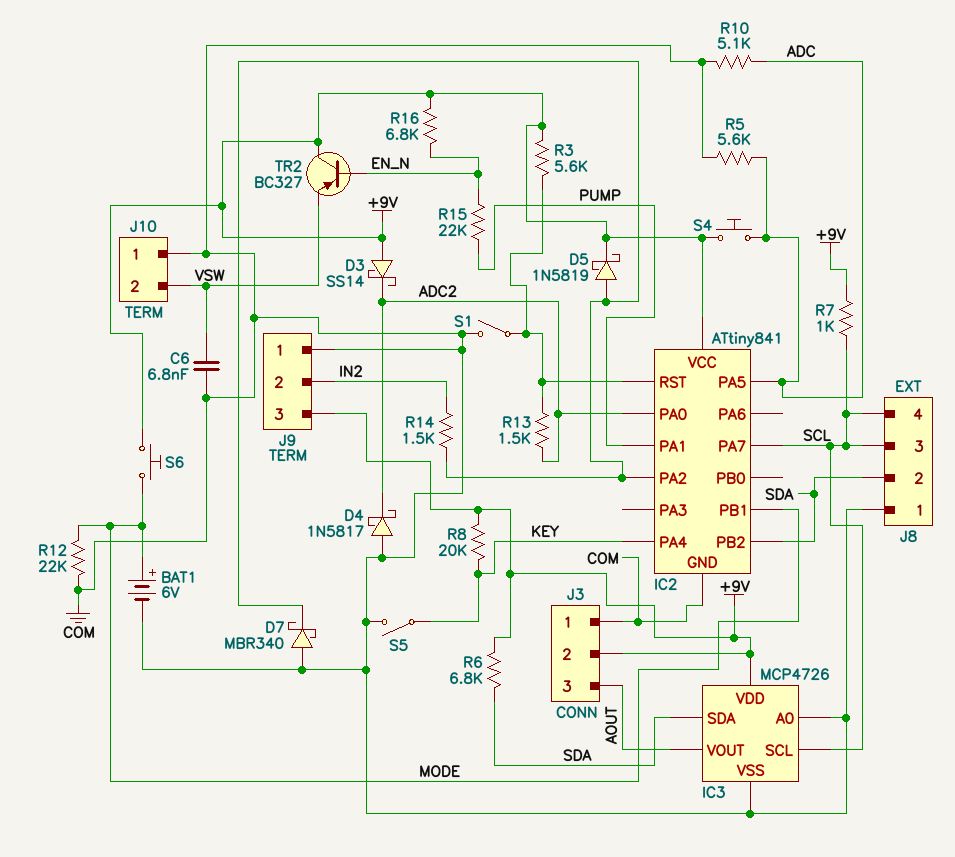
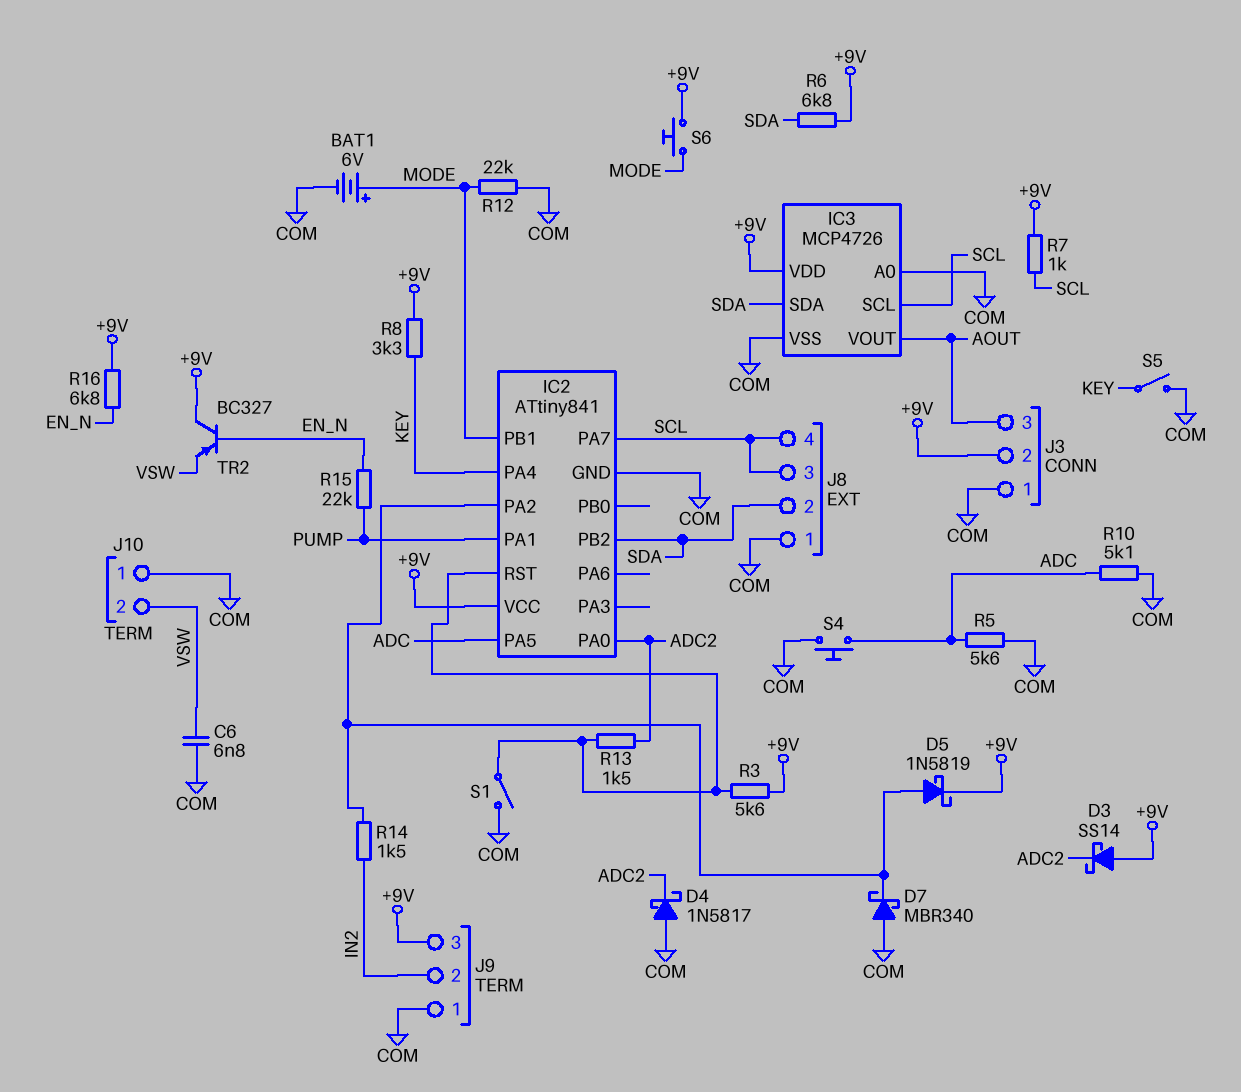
R8: 20k (+9V, KEY) -> 3.3k (+9V, KEY)
S4: button (+9V, ADC) -> button (ADC, COM)

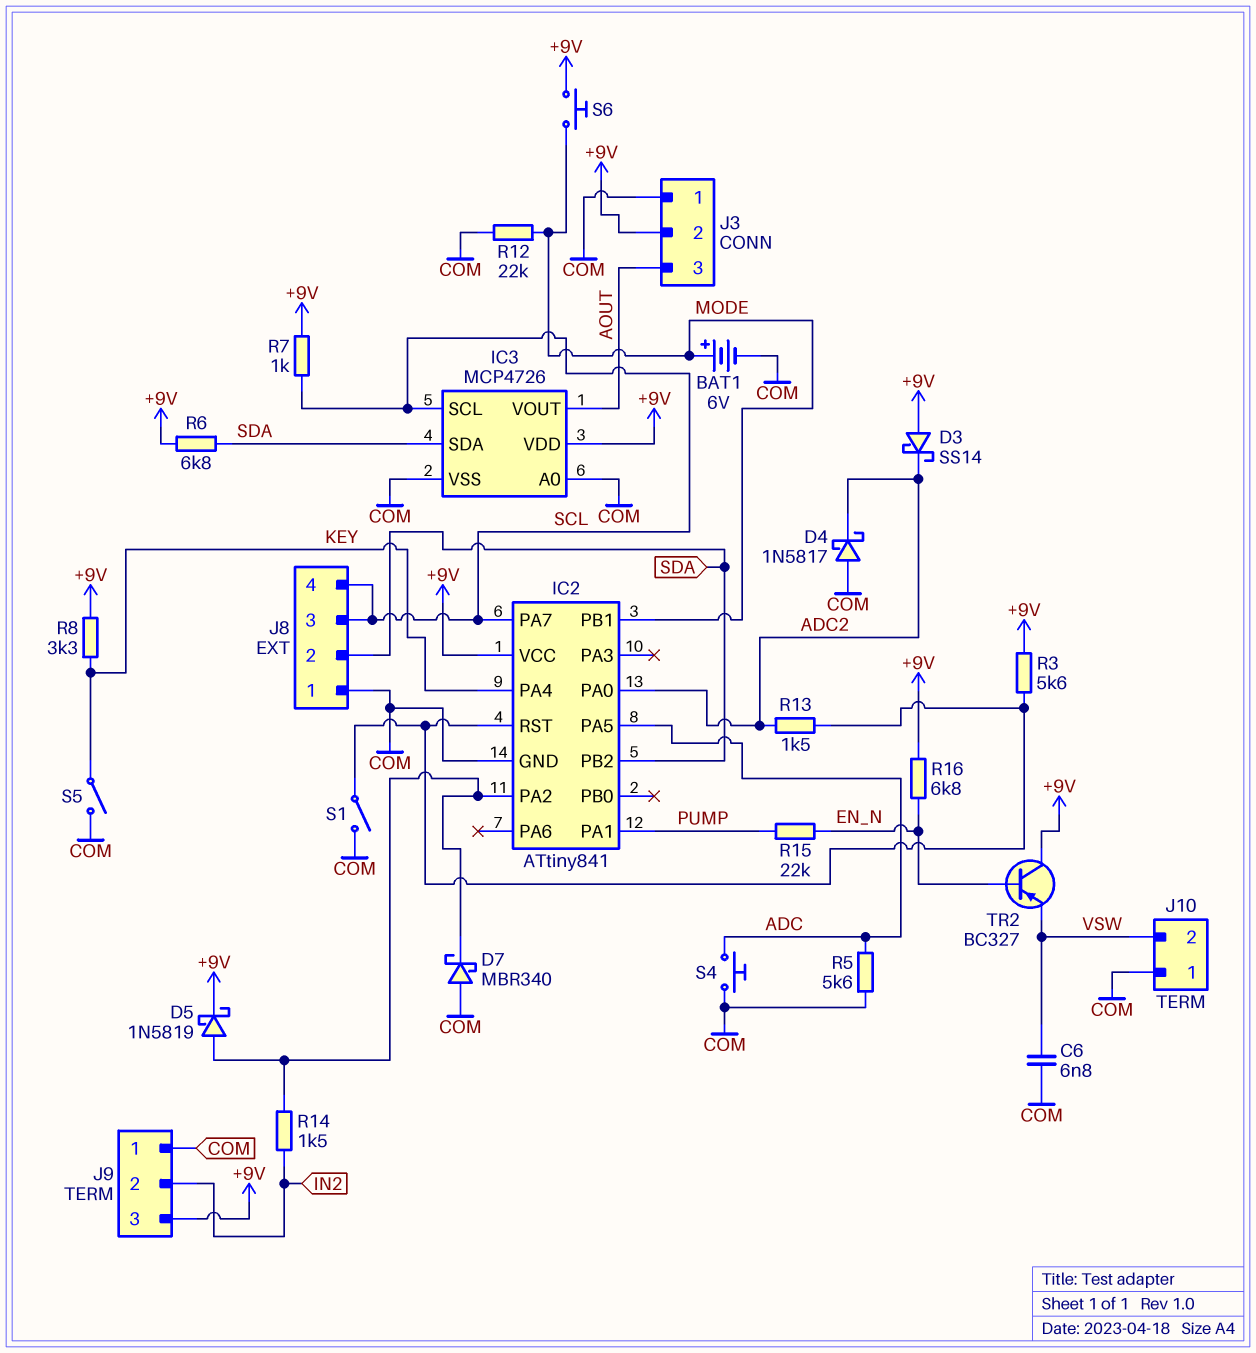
R10: 5.1k (ADC, COM) -> none

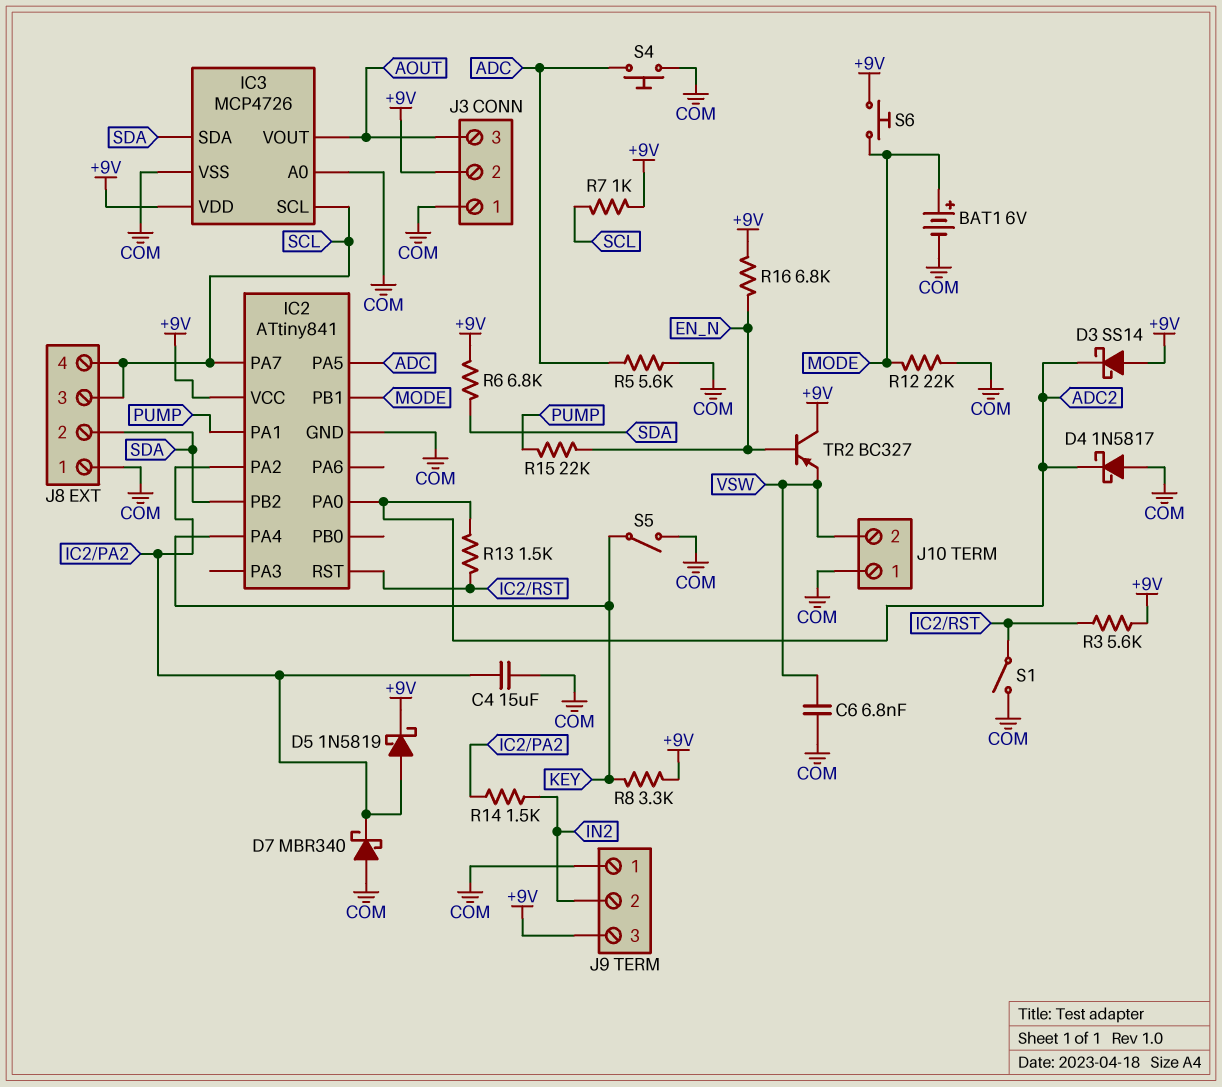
C4: none -> 15uF (COM, IC2/PA2)

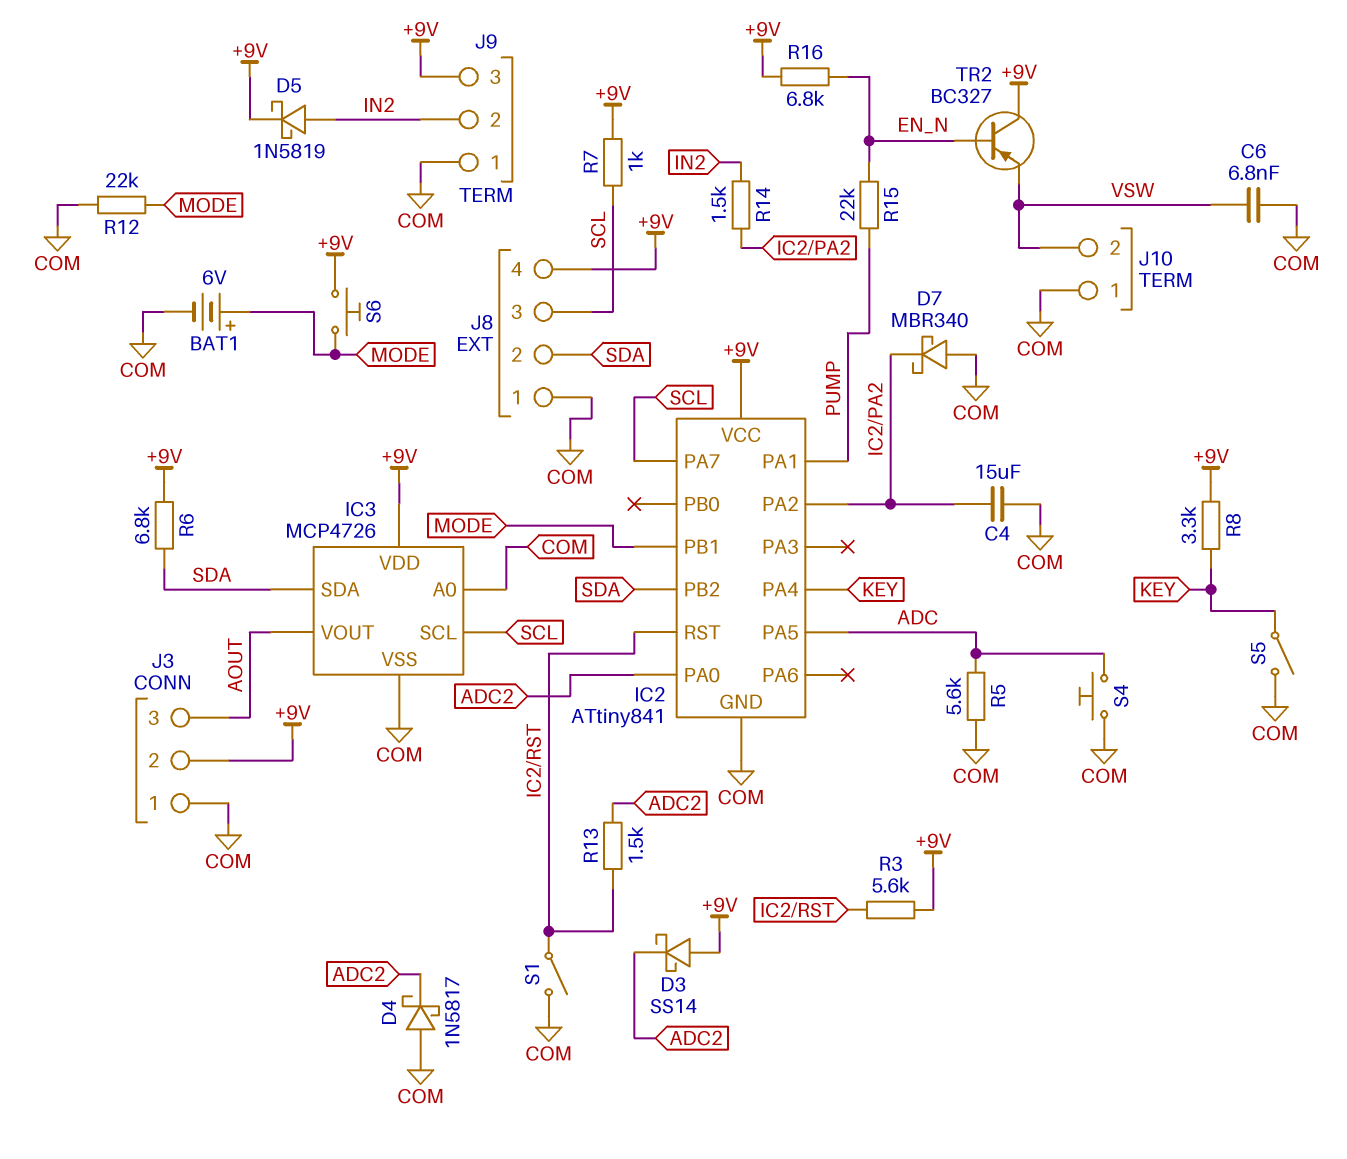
D5: schottky 1N5819 (A IC2/PA2, K +9V) -> schottky 1N5819 (A IN2, K +9V)
J8 pin 4: SCL -> +9V

